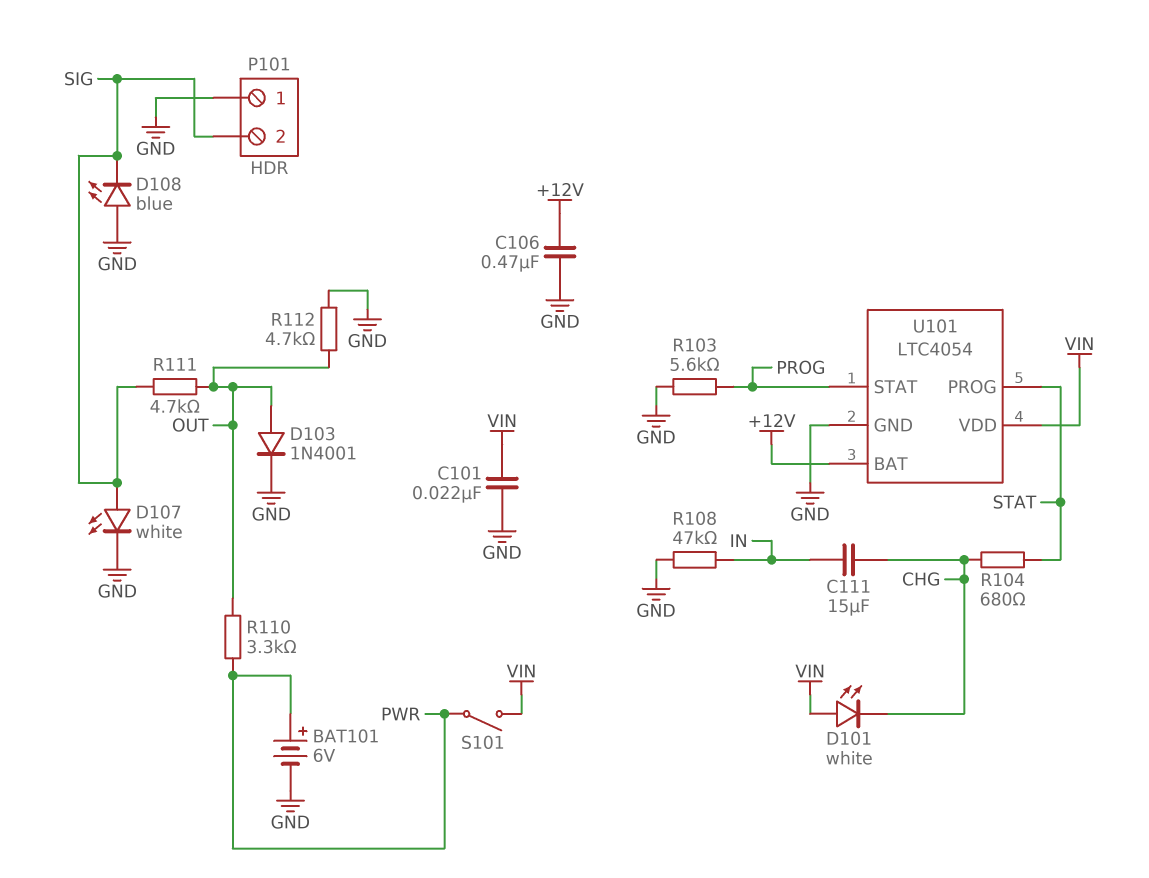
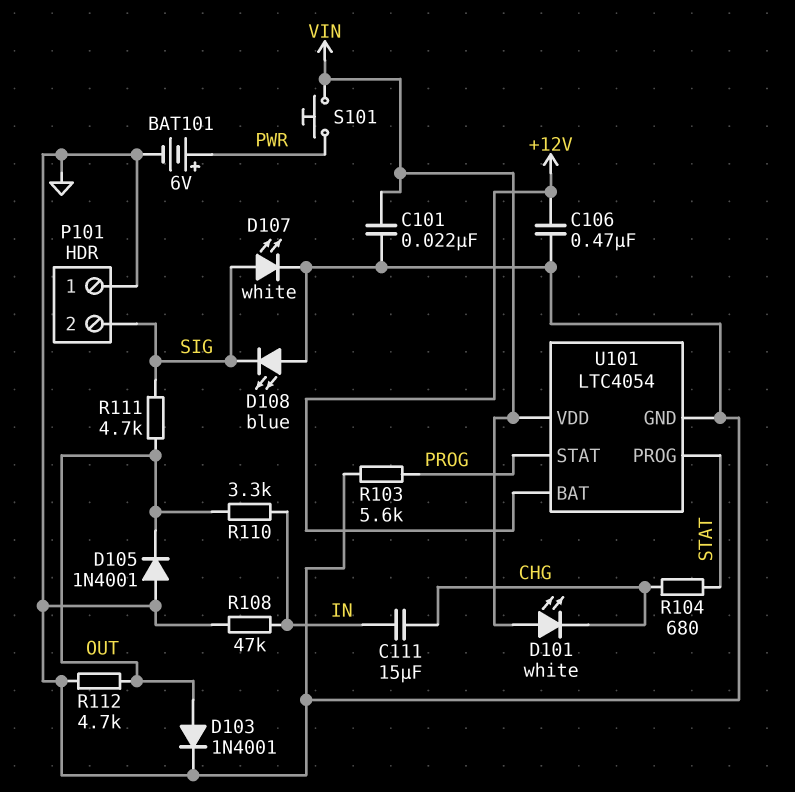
D105: none -> diode 1N4001 (A GND, K OUT)
R110: 3.3k (OUT, PWR) -> 3.3k (IN, OUT)
S101: switch (PWR, VIN) -> button (PWR, VIN)

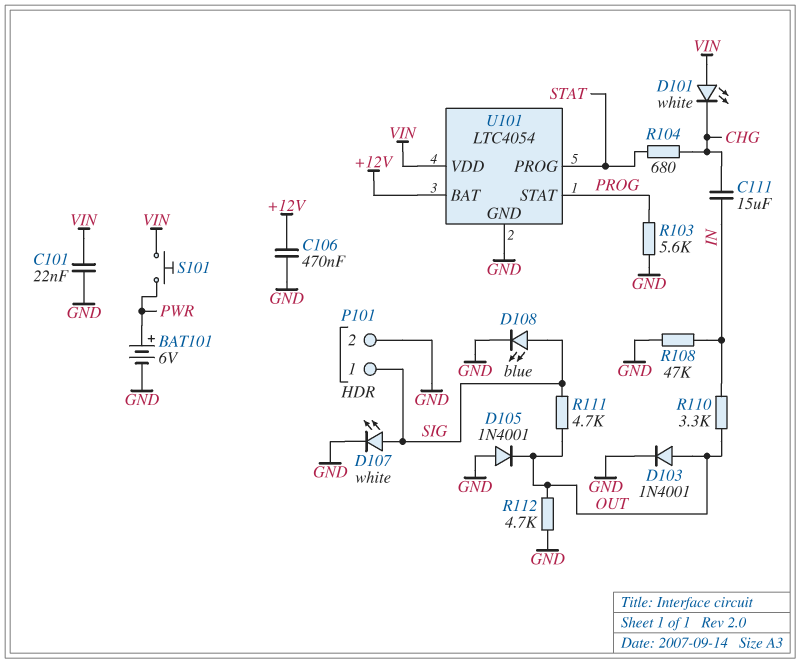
D108: LED blue (A GND, K SIG) -> LED blue (A SIG, K GND)
P101 pin 1: GND -> SIG
P101 pin 2: SIG -> GND

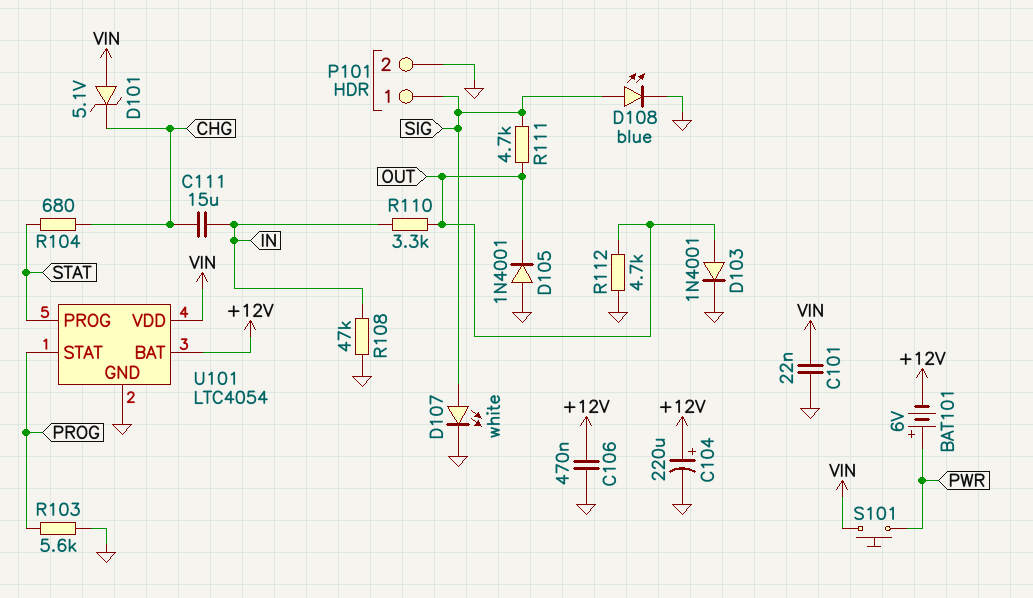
BAT101: 6V (plus PWR, minus GND) -> 6V (plus PWR, minus +12V)
C104: none -> 220uF (plus +12V, minus GND)
D101: LED white (A VIN, K CHG) -> zener 5.1V (A VIN, K CHG)

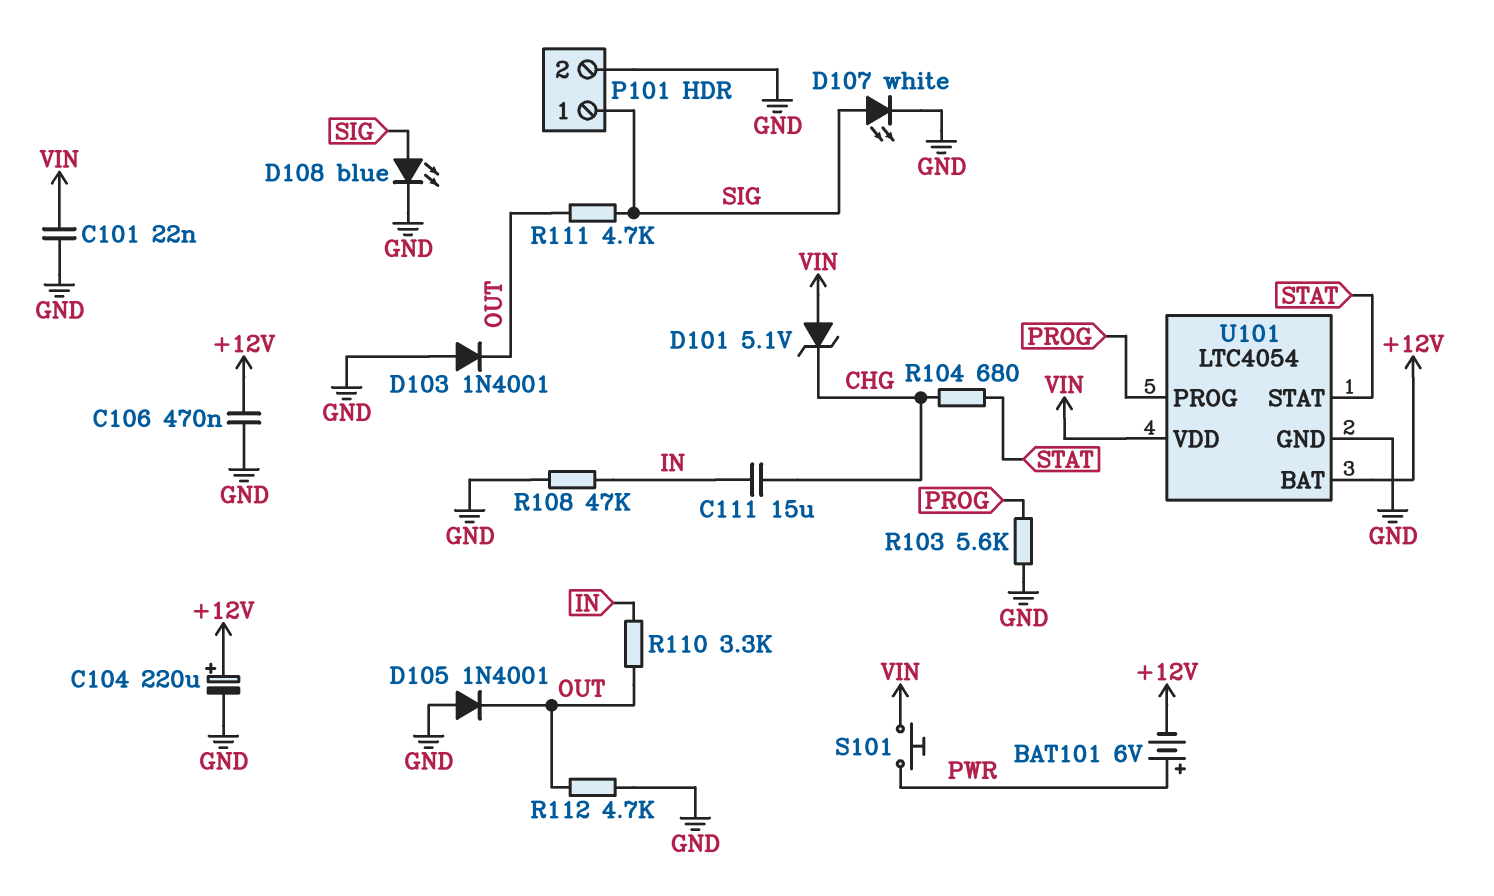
D103: diode 1N4001 (A OUT, K GND) -> diode 1N4001 (A GND, K OUT)
U101 pin PROG: STAT -> PROG
U101 pin STAT: PROG -> STAT

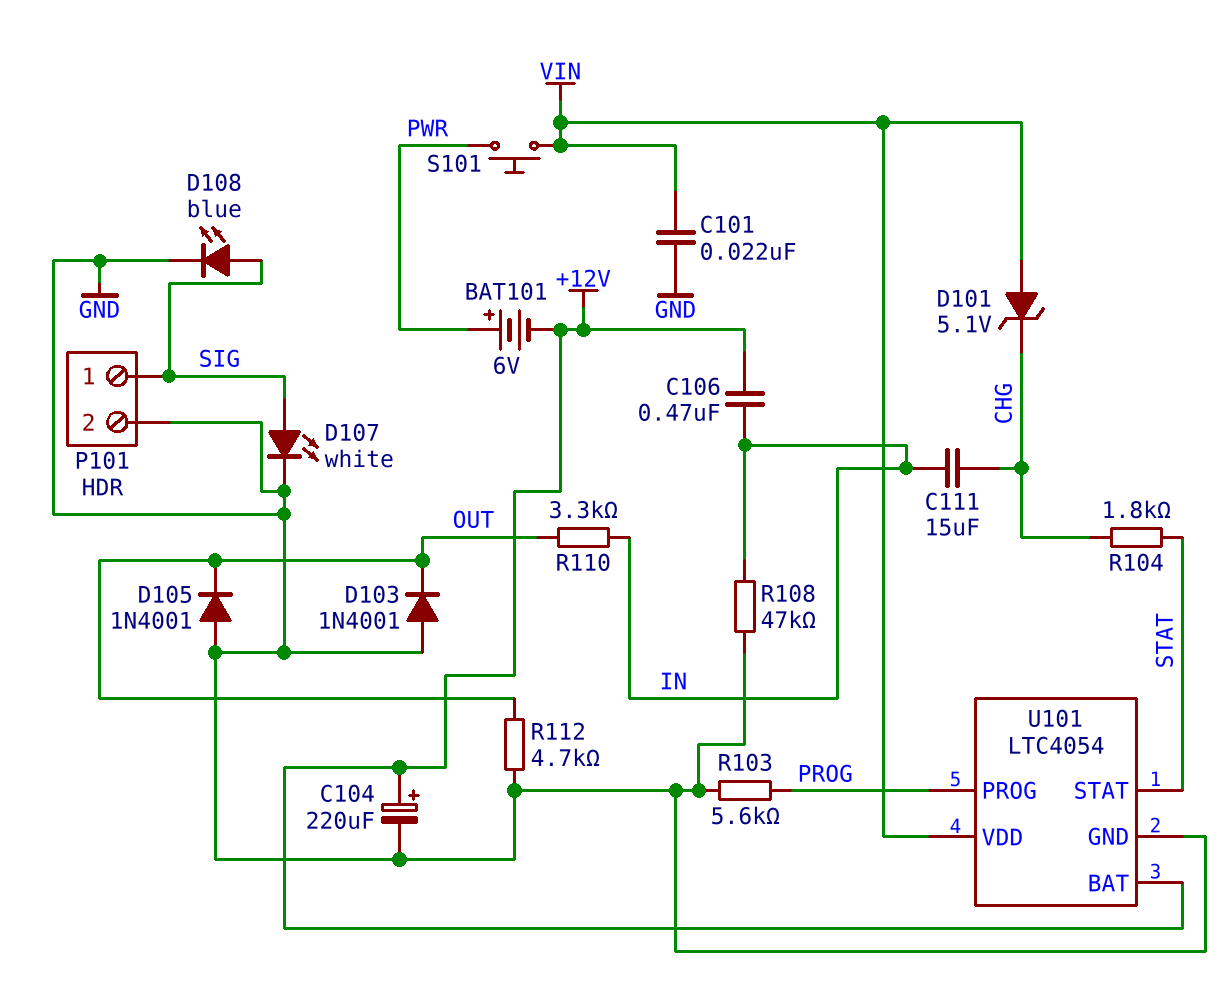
C106: 470nF (+12V, GND) -> 470nF (+12V, IN)
R104: 680 (CHG, STAT) -> 1.8k (CHG, STAT)
R111: 4.7k (OUT, SIG) -> none

